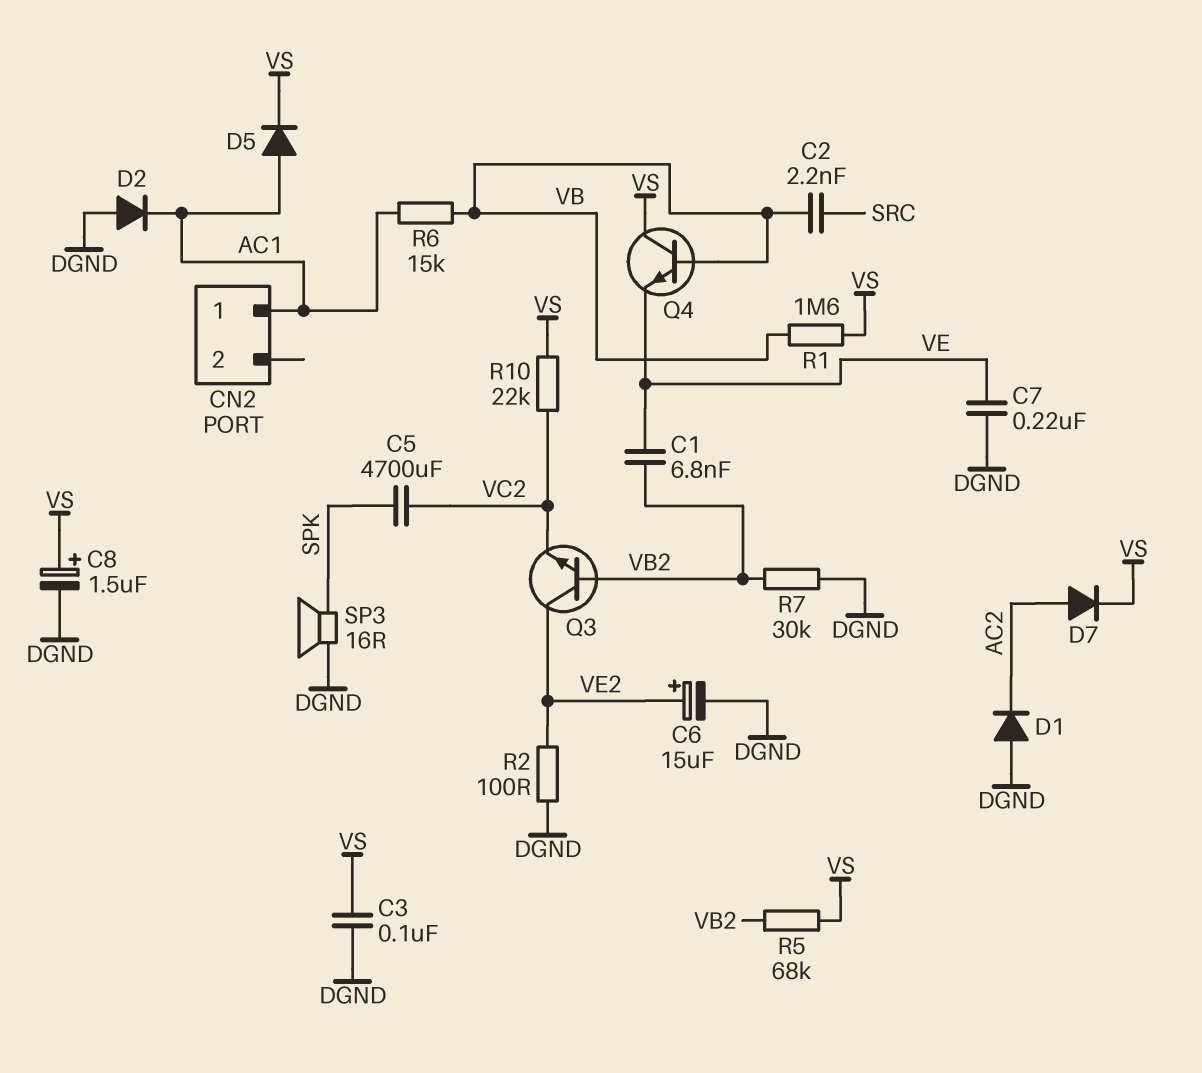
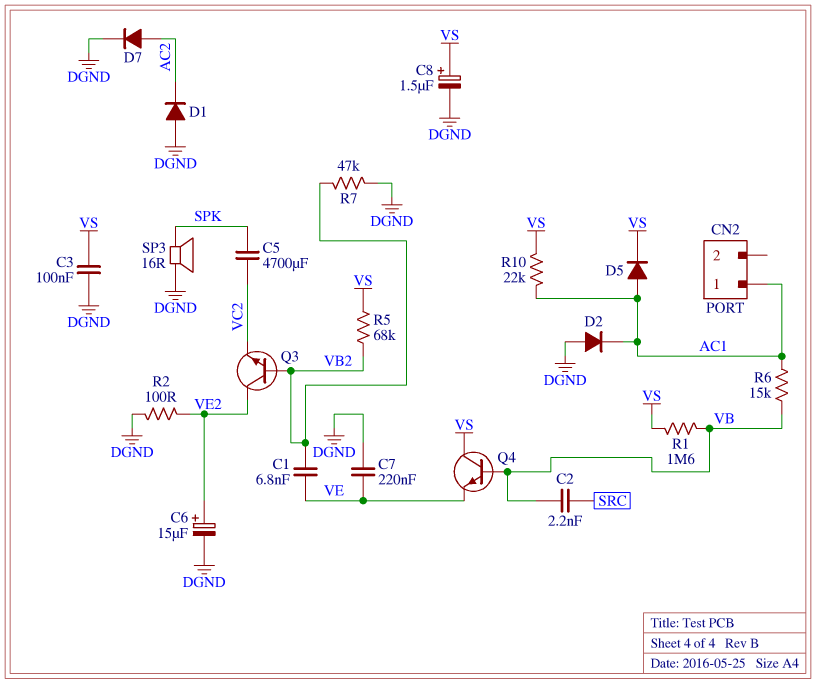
D7: diode (A AC2, K VS) -> diode (A AC2, K DGND)
R7: 30k (DGND, VB2) -> 47k (DGND, VB2)
R10: 22k (VC2, VS) -> 22k (AC1, VS)

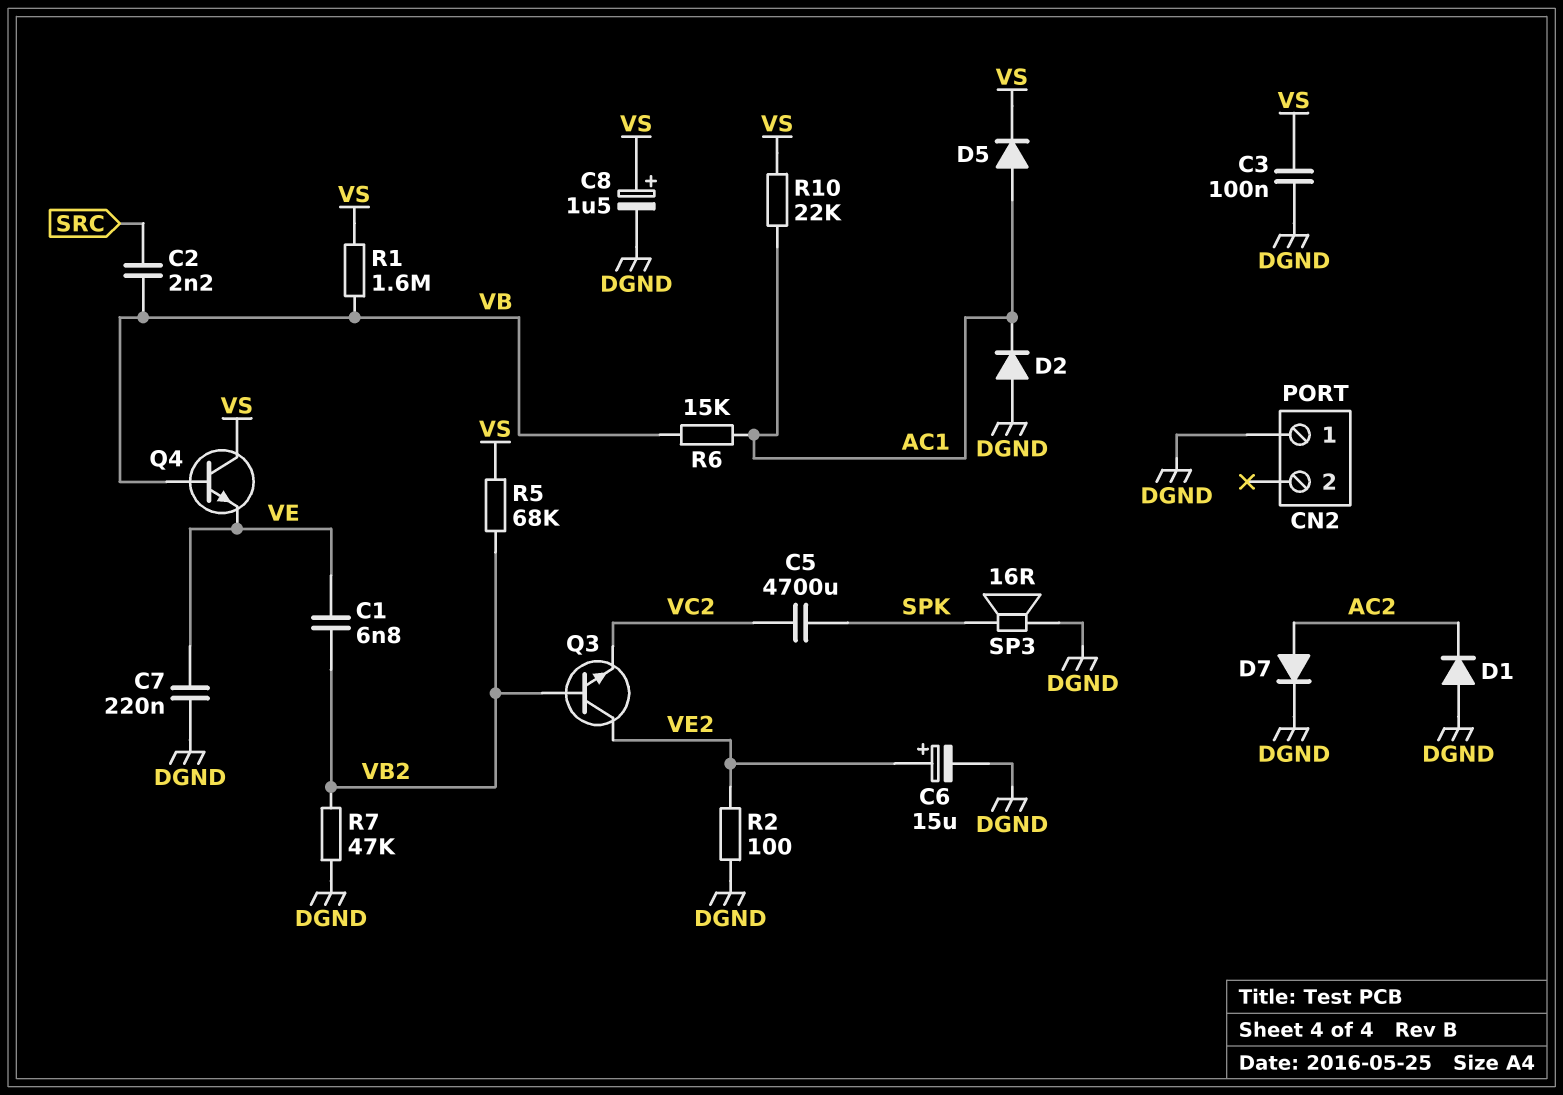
CN2 pin 1: AC1 -> DGND

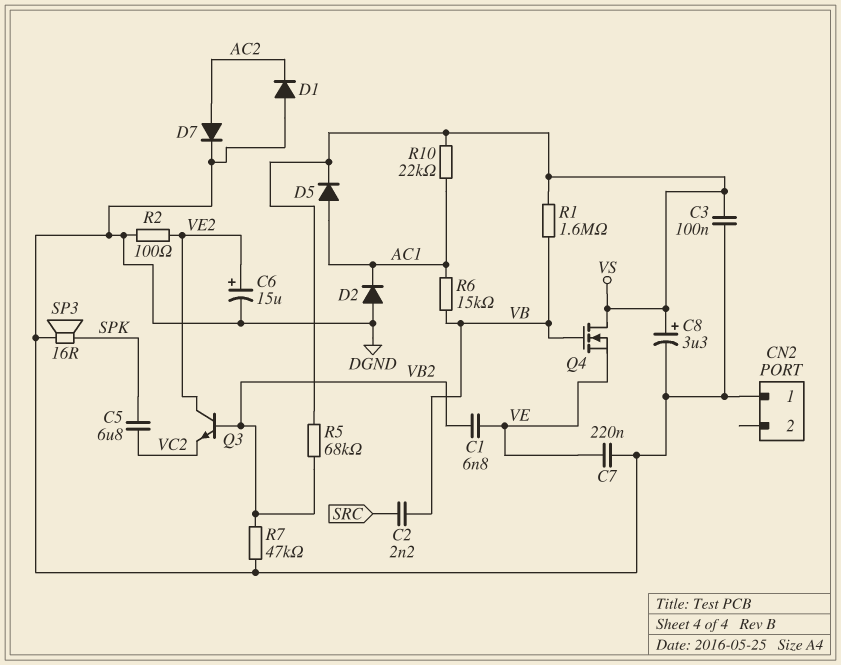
C5: 4700uF (SPK, VC2) -> 6.8uF (SPK, VC2)
C8: 1.5uF (plus VS, minus DGND) -> 3.3uF (plus VS, minus DGND)
Q4: NPN (B VB, C VS, E VE) -> NMOS (G VB, D VS, S VE)

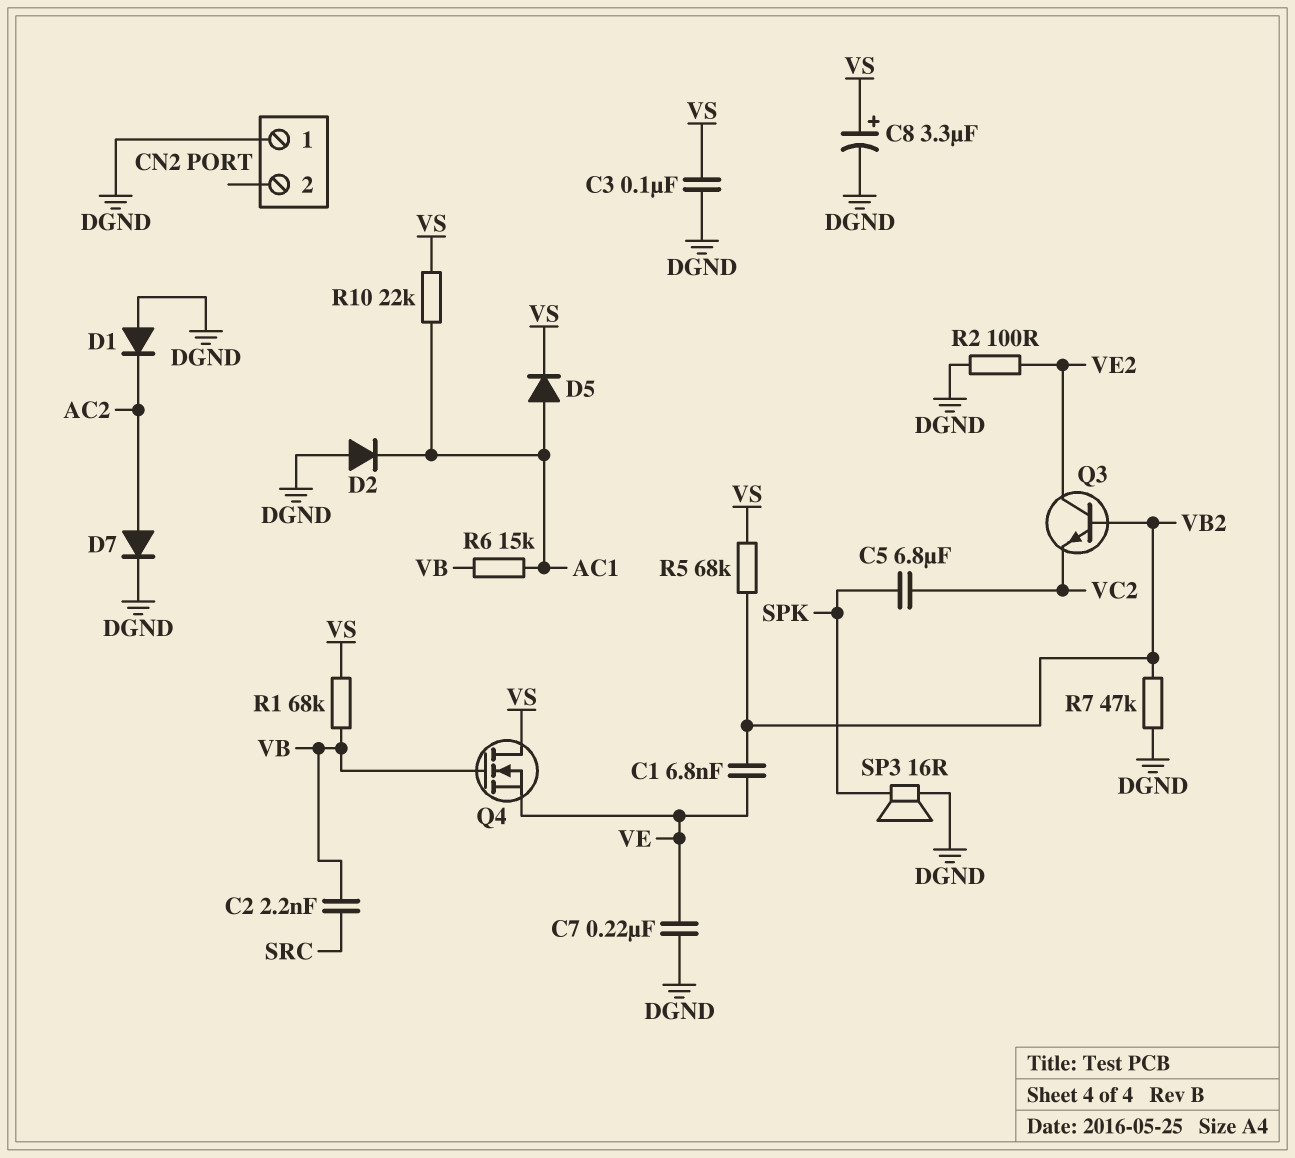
C6: 15uF (plus VE2, minus DGND) -> none
R1: 1.6M (VB, VS) -> 68k (VB, VS)

